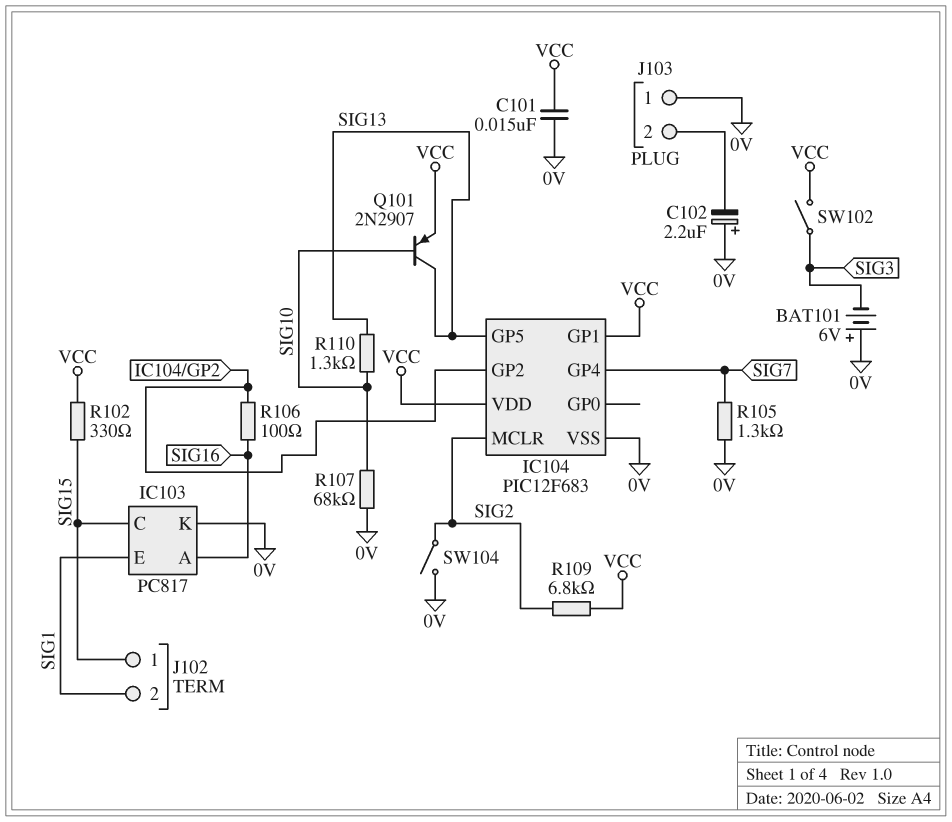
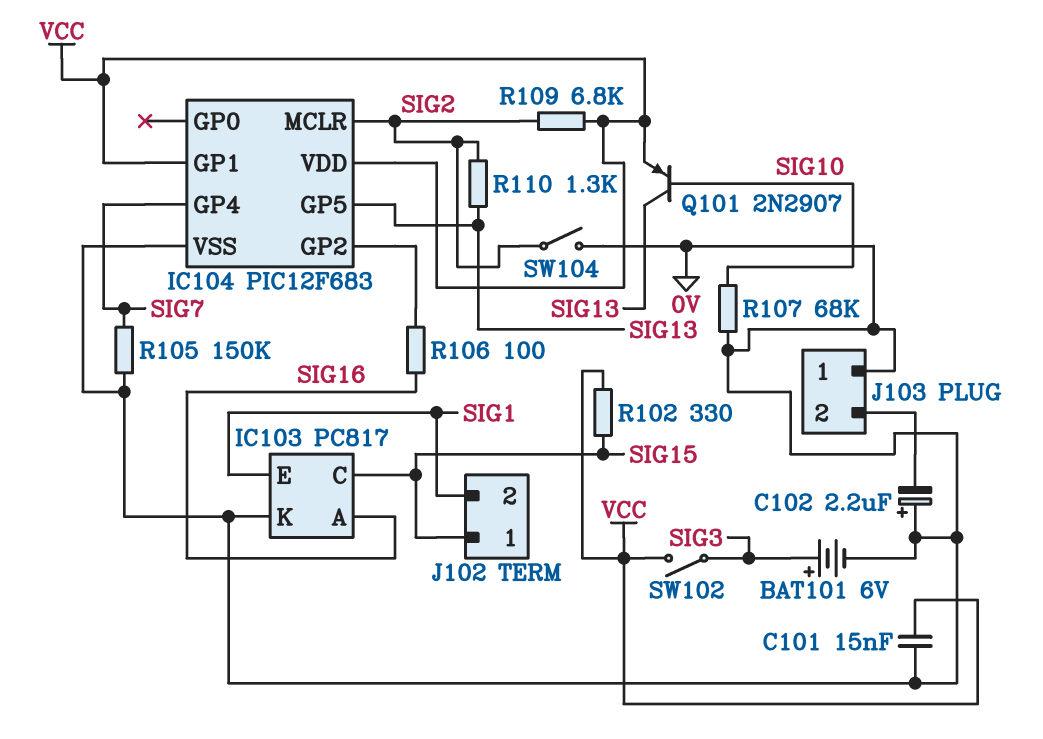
BAT101: 6V (plus 0V, minus SIG3) -> 6V (plus SIG3, minus 0V)
R105: 1.3k (0V, SIG7) -> 150k (0V, SIG7)
R110: 1.3k (SIG10, SIG13) -> 1.3k (SIG2, SIG13)

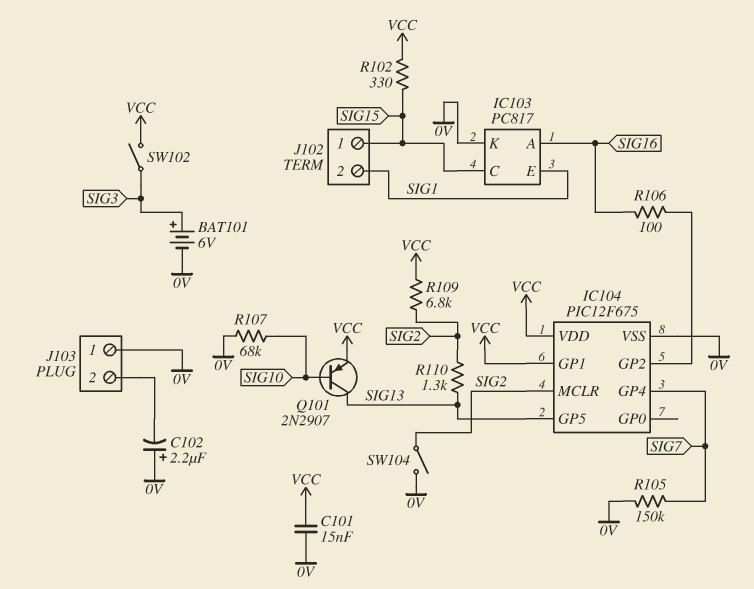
IC104: PIC12F683 -> PIC12F675

